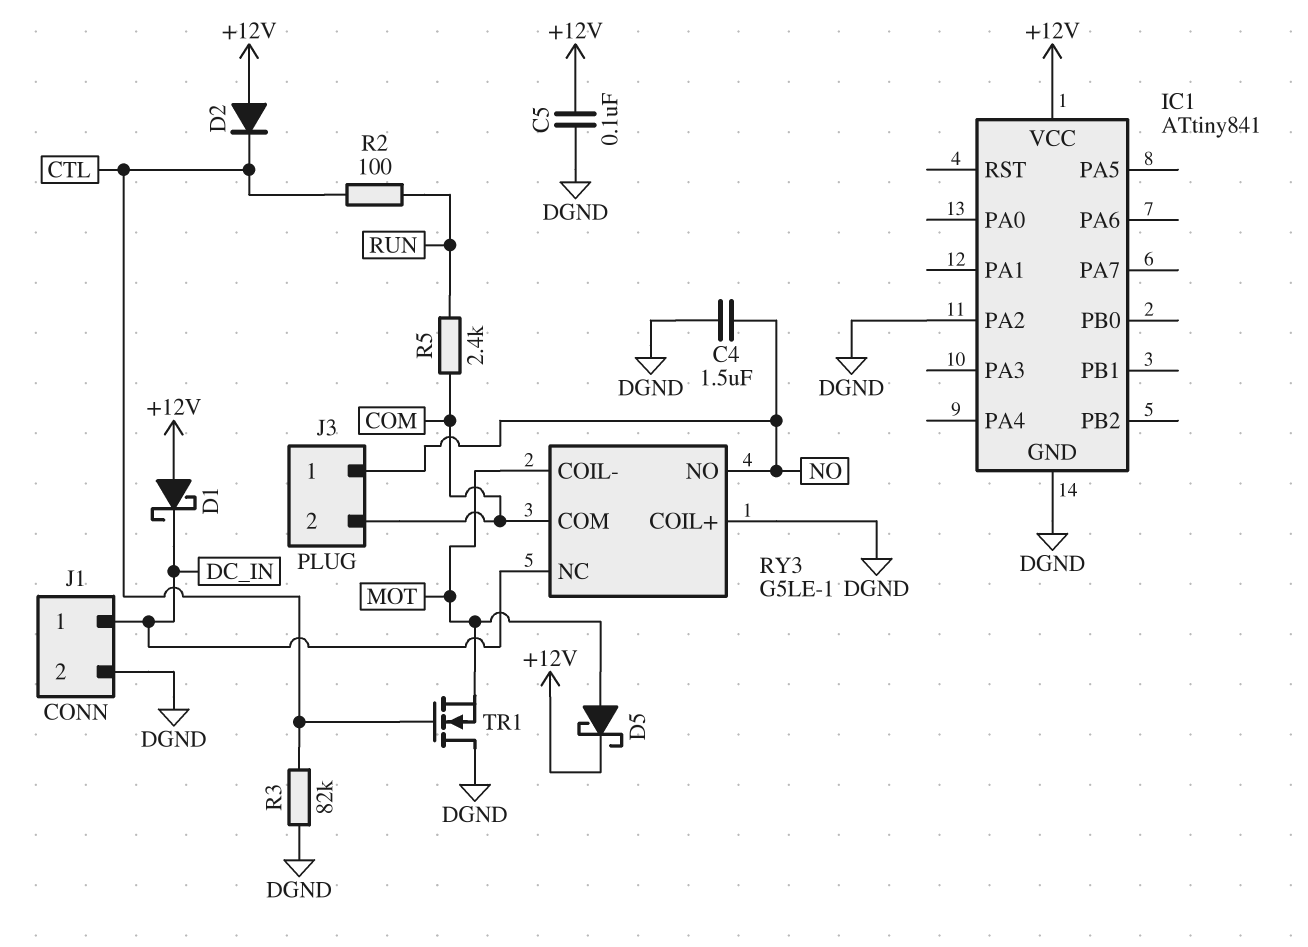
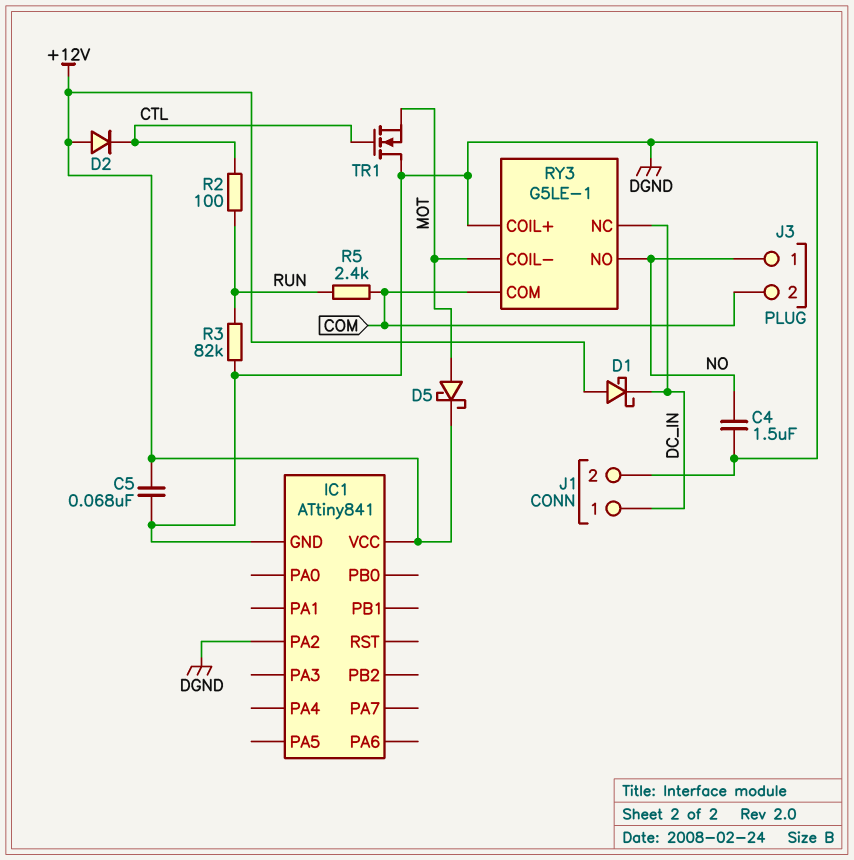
C5: 100nF (+12V, DGND) -> 68nF (+12V, DGND)
R3: 82k (CTL, DGND) -> 82k (DGND, RUN)

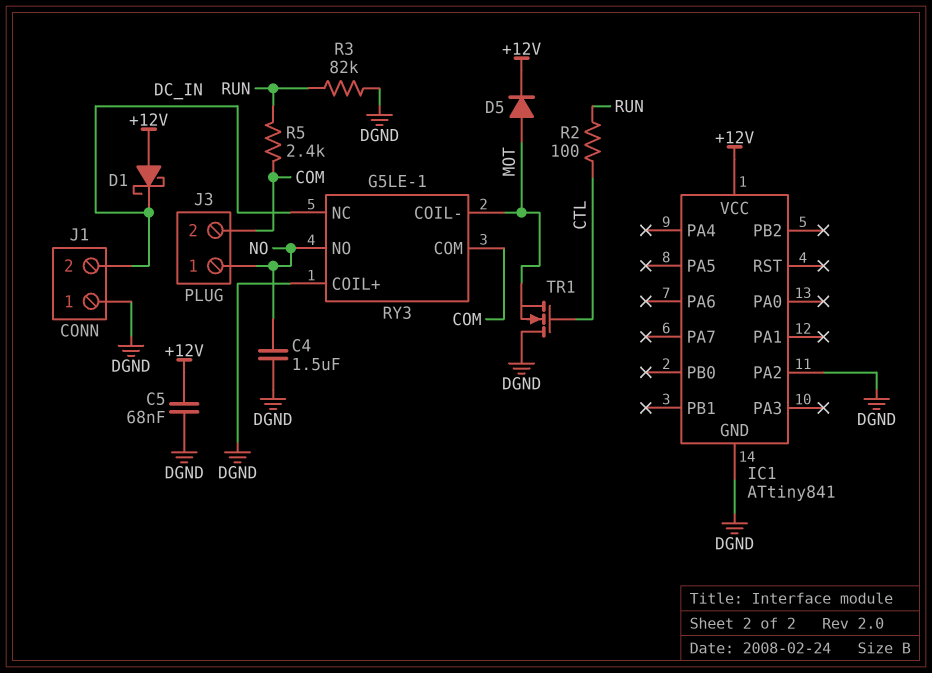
D2: diode (A +12V, K CTL) -> none
D5: schottky (A MOT, K +12V) -> diode (A MOT, K +12V)
J1 pin 1: DC_IN -> DGND
J1 pin 2: DGND -> DC_IN

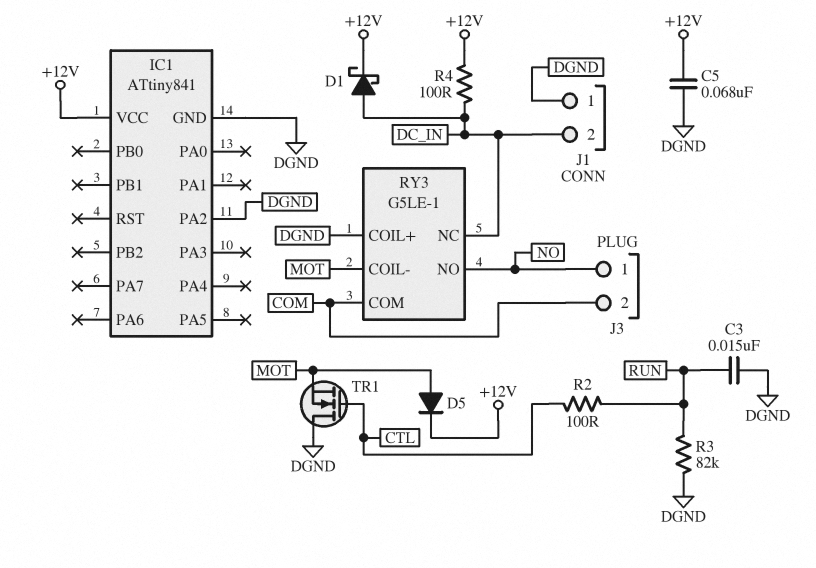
C3: none -> 15nF (DGND, RUN)
C4: 1.5uF (DGND, NO) -> none
D1: schottky (A +12V, K DC_IN) -> schottky (A DC_IN, K +12V)
R4: none -> 100 (+12V, DC_IN)
R5: 2.4k (COM, RUN) -> none

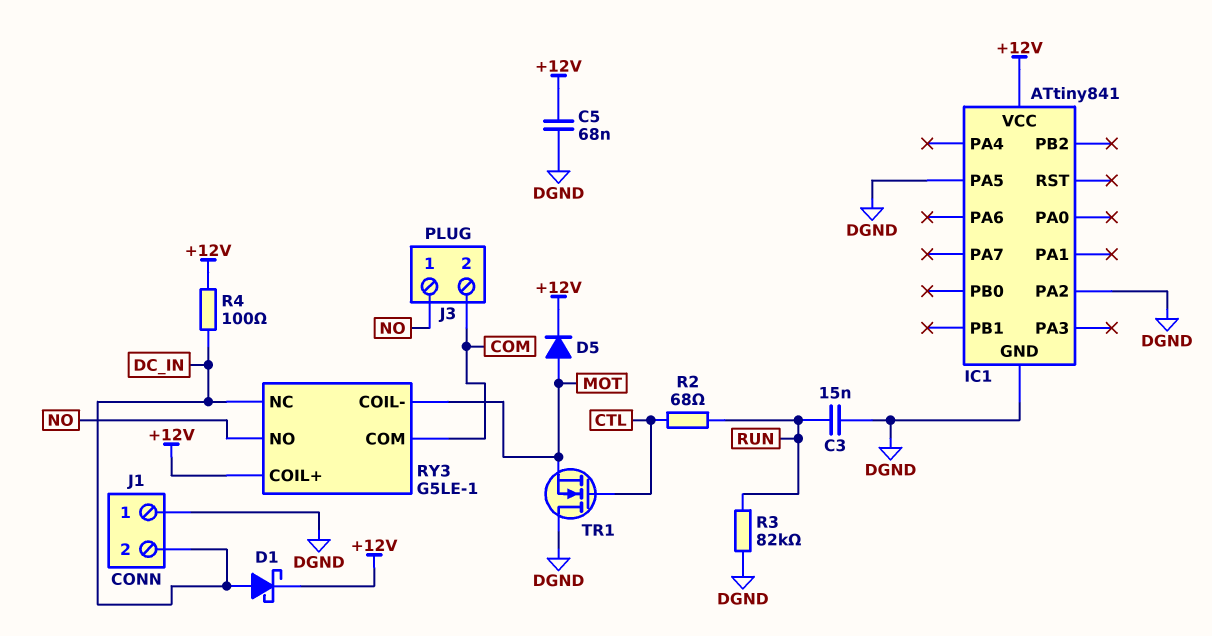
IC1 pin PA5: none -> DGND
R2: 100 (CTL, RUN) -> 68 (CTL, RUN)
RY3 pin COIL+: DGND -> +12V

